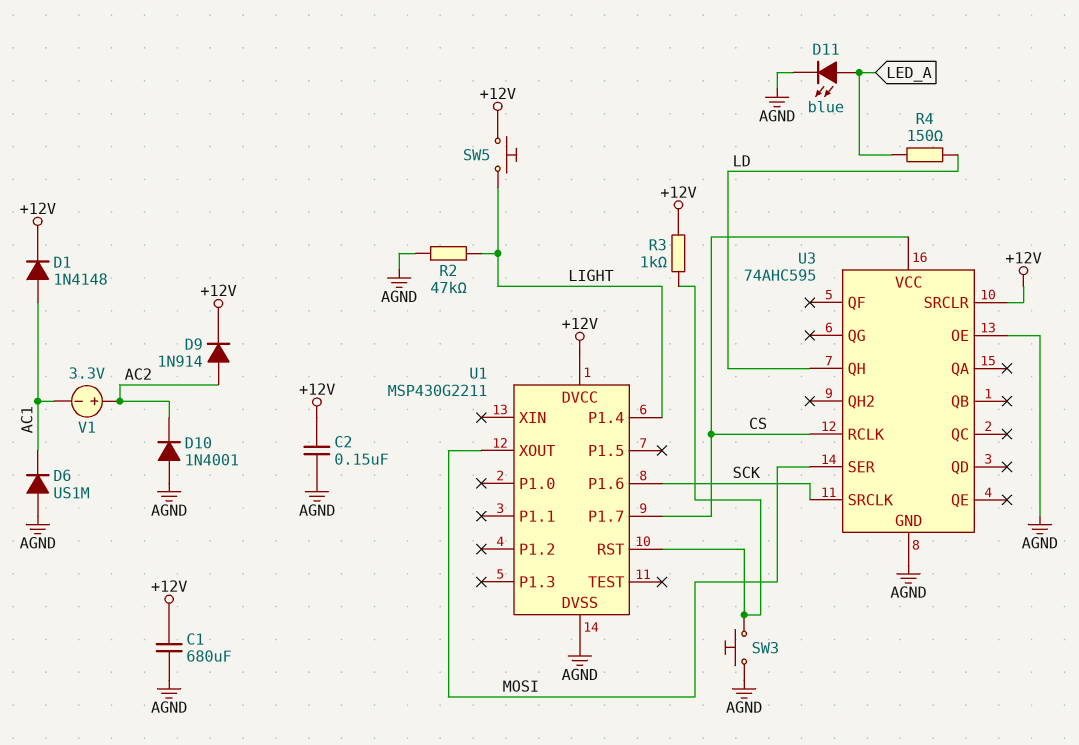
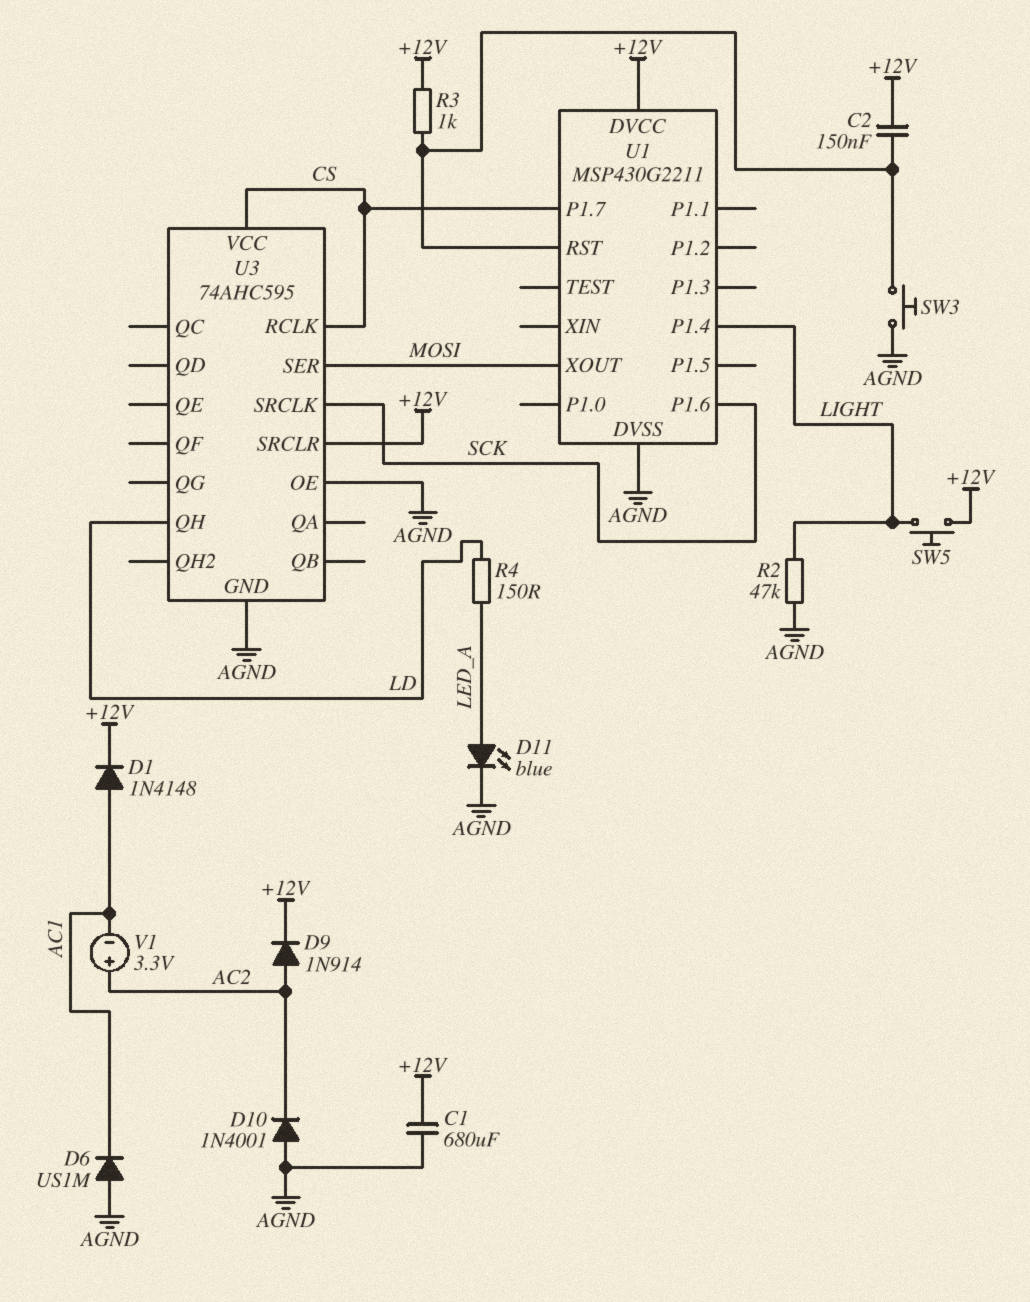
C2: 150nF (+12V, AGND) -> 150nF (+12V, U1/RST)

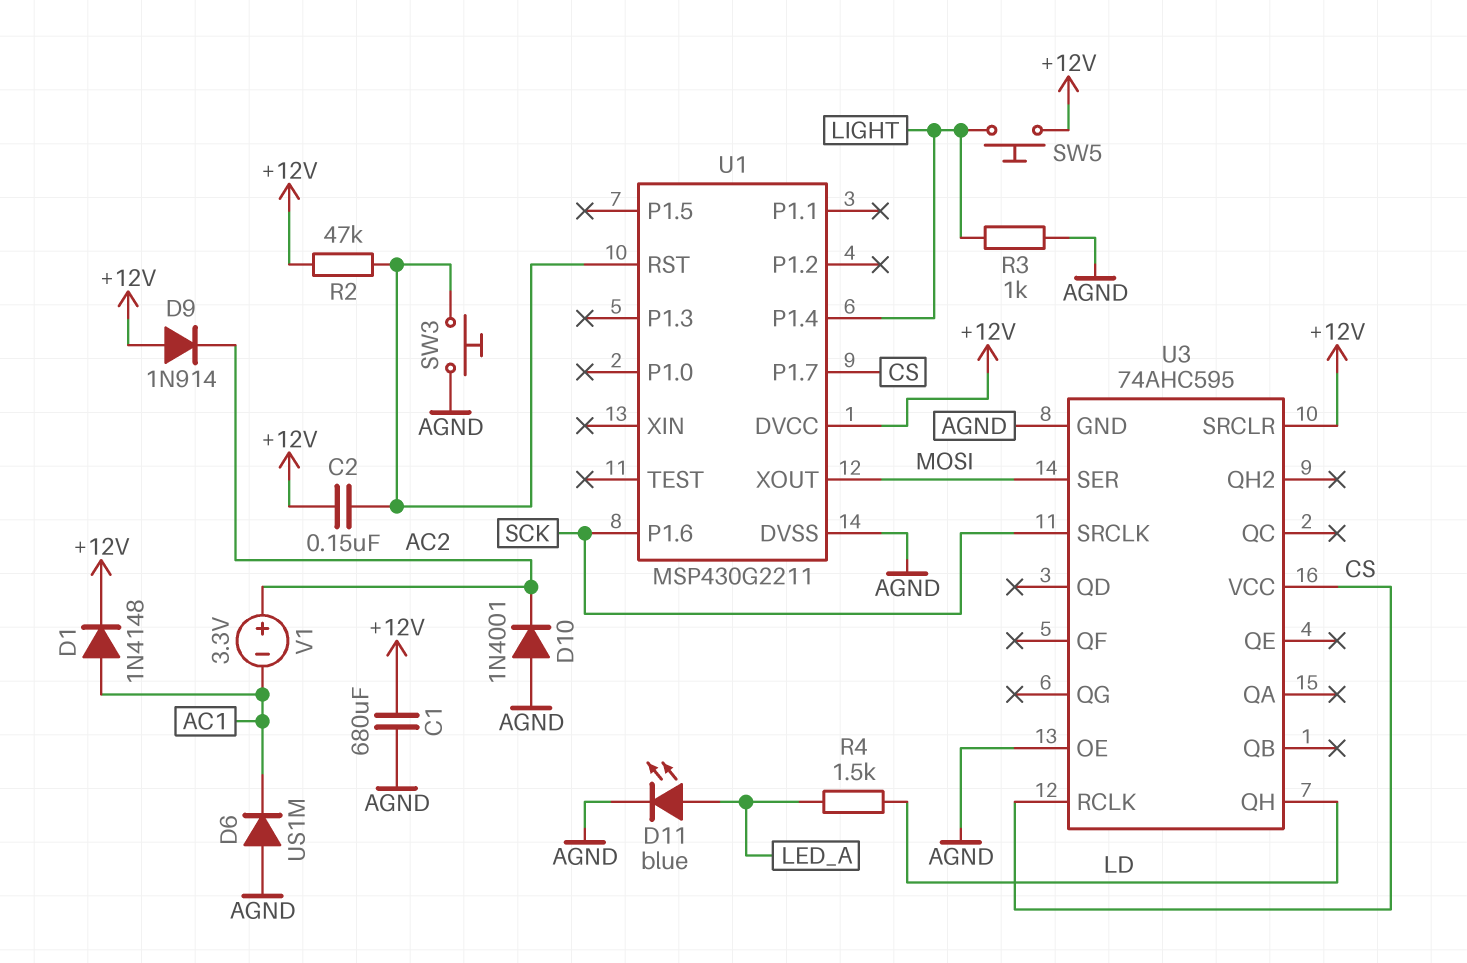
D9: diode 1N914 (A AC2, K +12V) -> diode 1N914 (A +12V, K AC2)
R2: 47k (AGND, LIGHT) -> 47k (+12V, U1/RST)
R3: 1k (+12V, U1/RST) -> 1k (AGND, LIGHT)
R4: 150 (LD, LED_A) -> 1.5k (LD, LED_A)

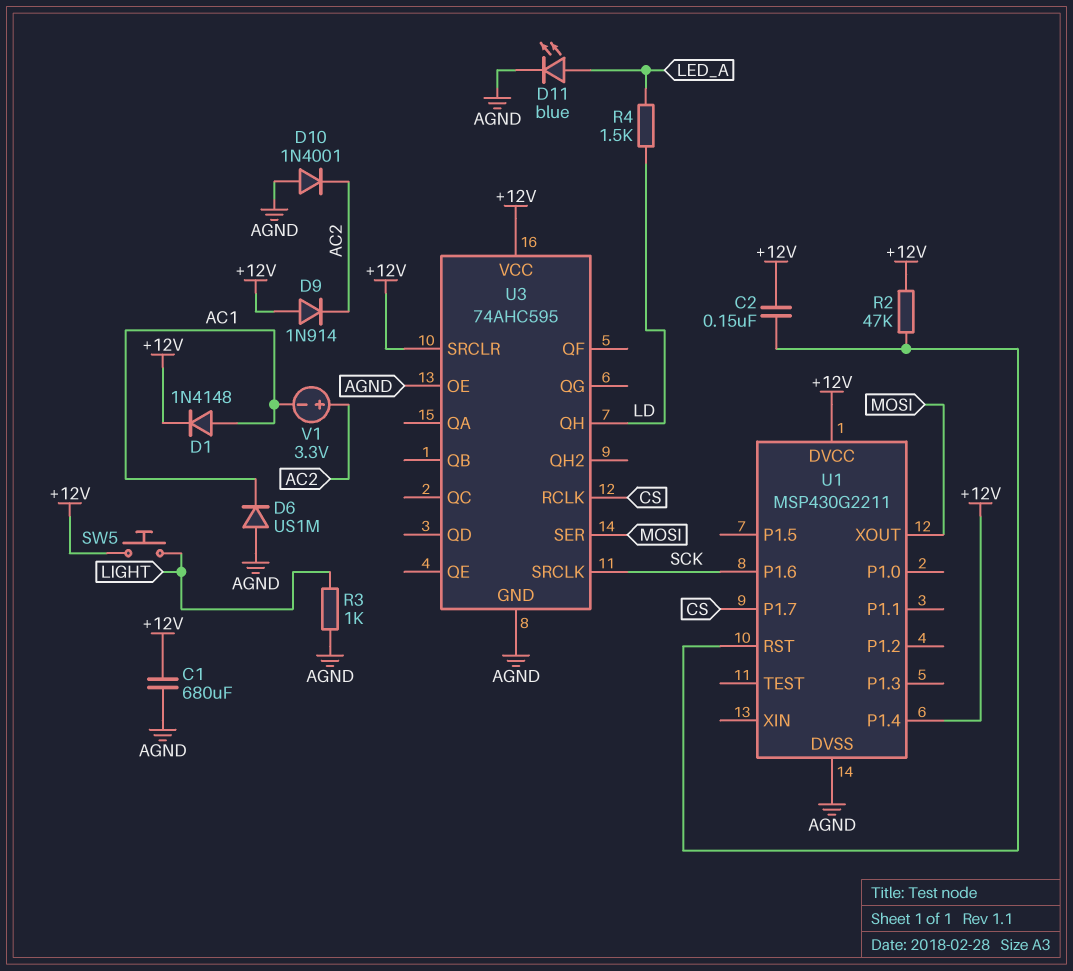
SW3: button (AGND, U1/RST) -> none
U1 pin P1.4: LIGHT -> +12V
U3 pin VCC: CS -> +12V

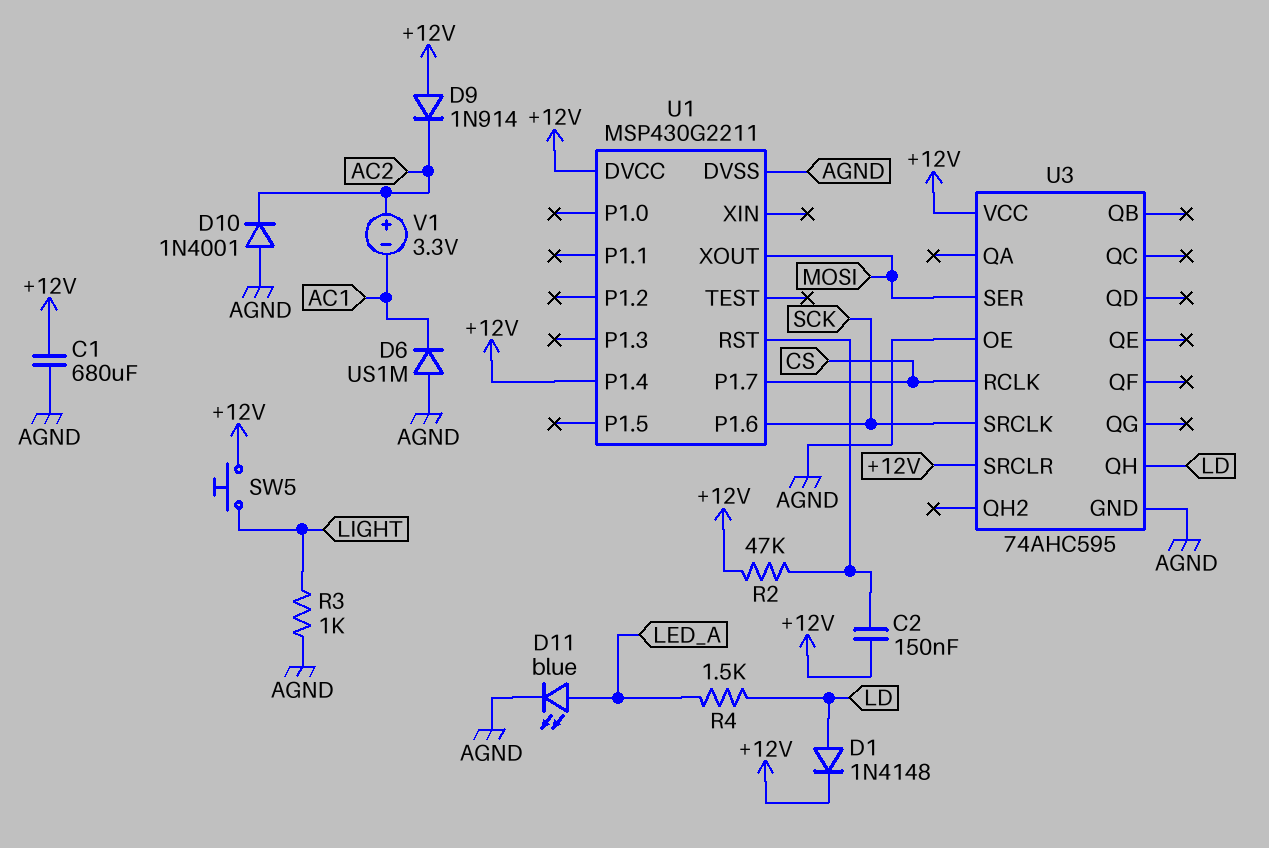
D1: diode 1N4148 (A AC1, K +12V) -> diode 1N4148 (A LD, K +12V)

